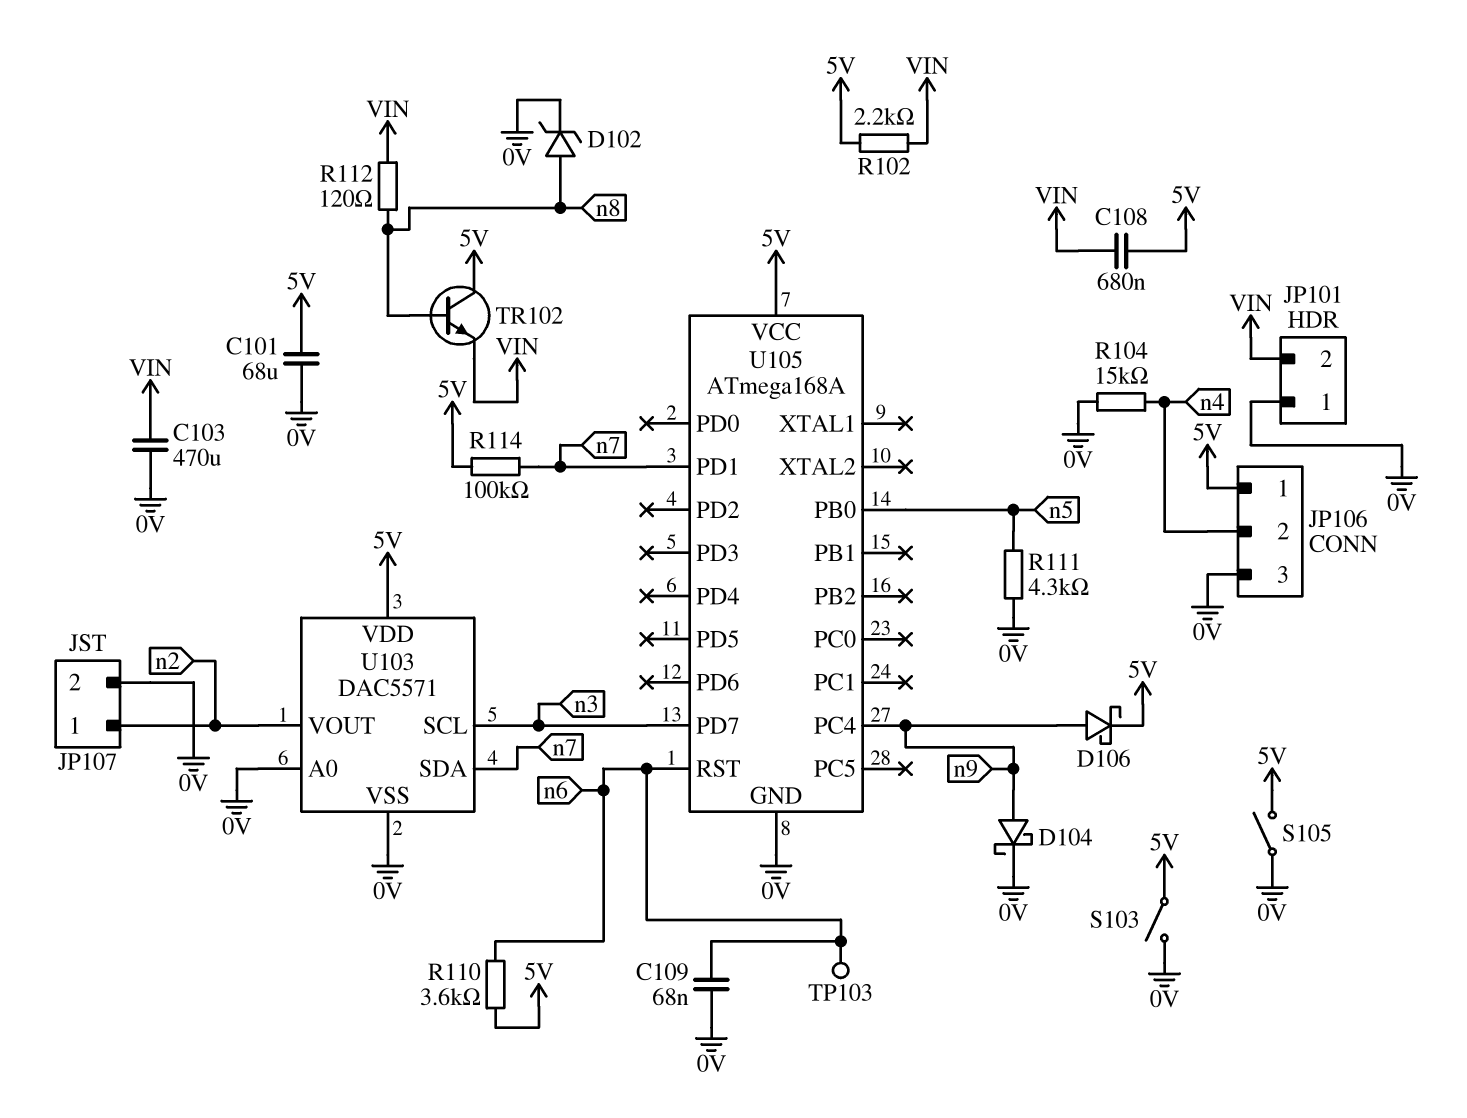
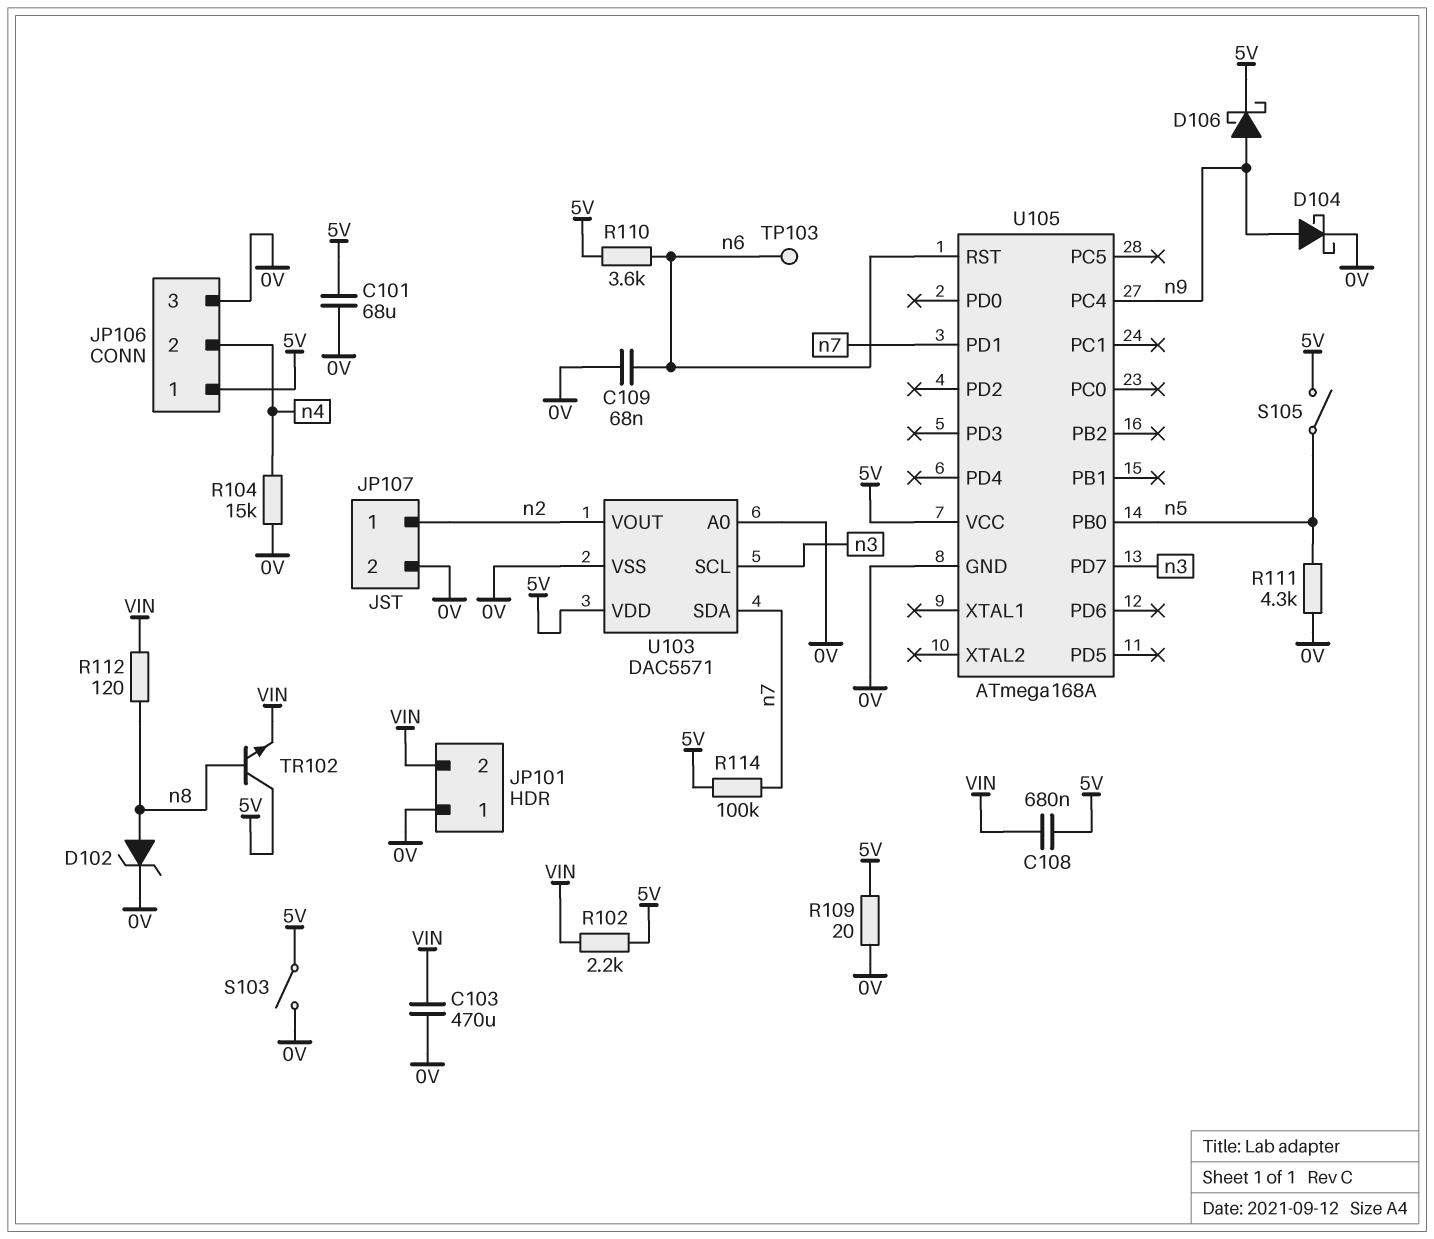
R109: none -> 20 (0V, 5V)
S105: switch (0V, 5V) -> switch (5V, n5)

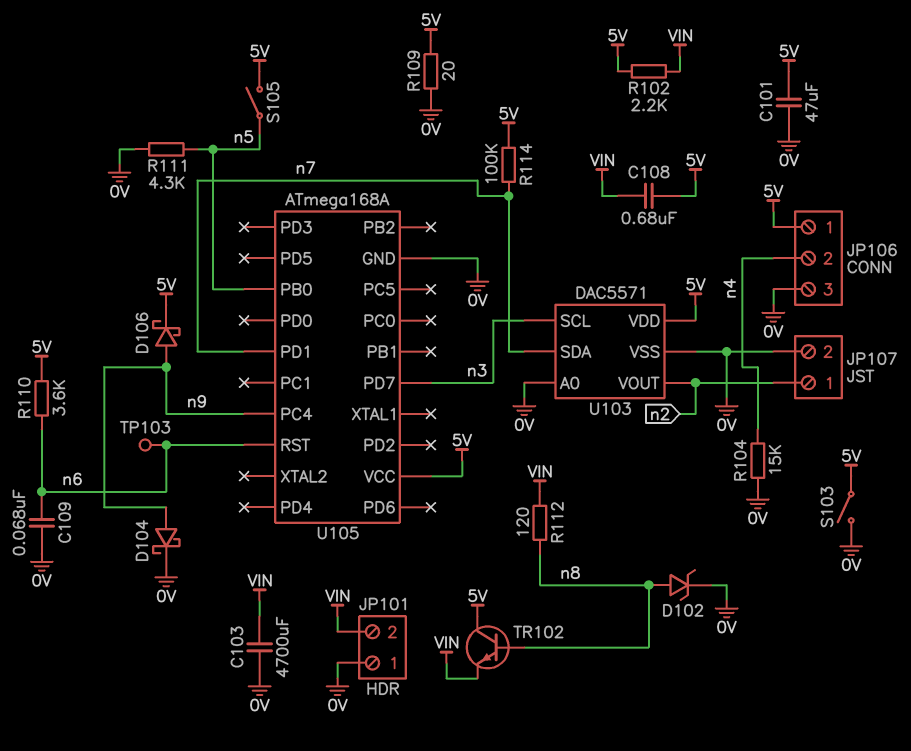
C101: 68uF (0V, 5V) -> 47uF (0V, 5V)
C103: 470uF (0V, VIN) -> 4700uF (0V, VIN)

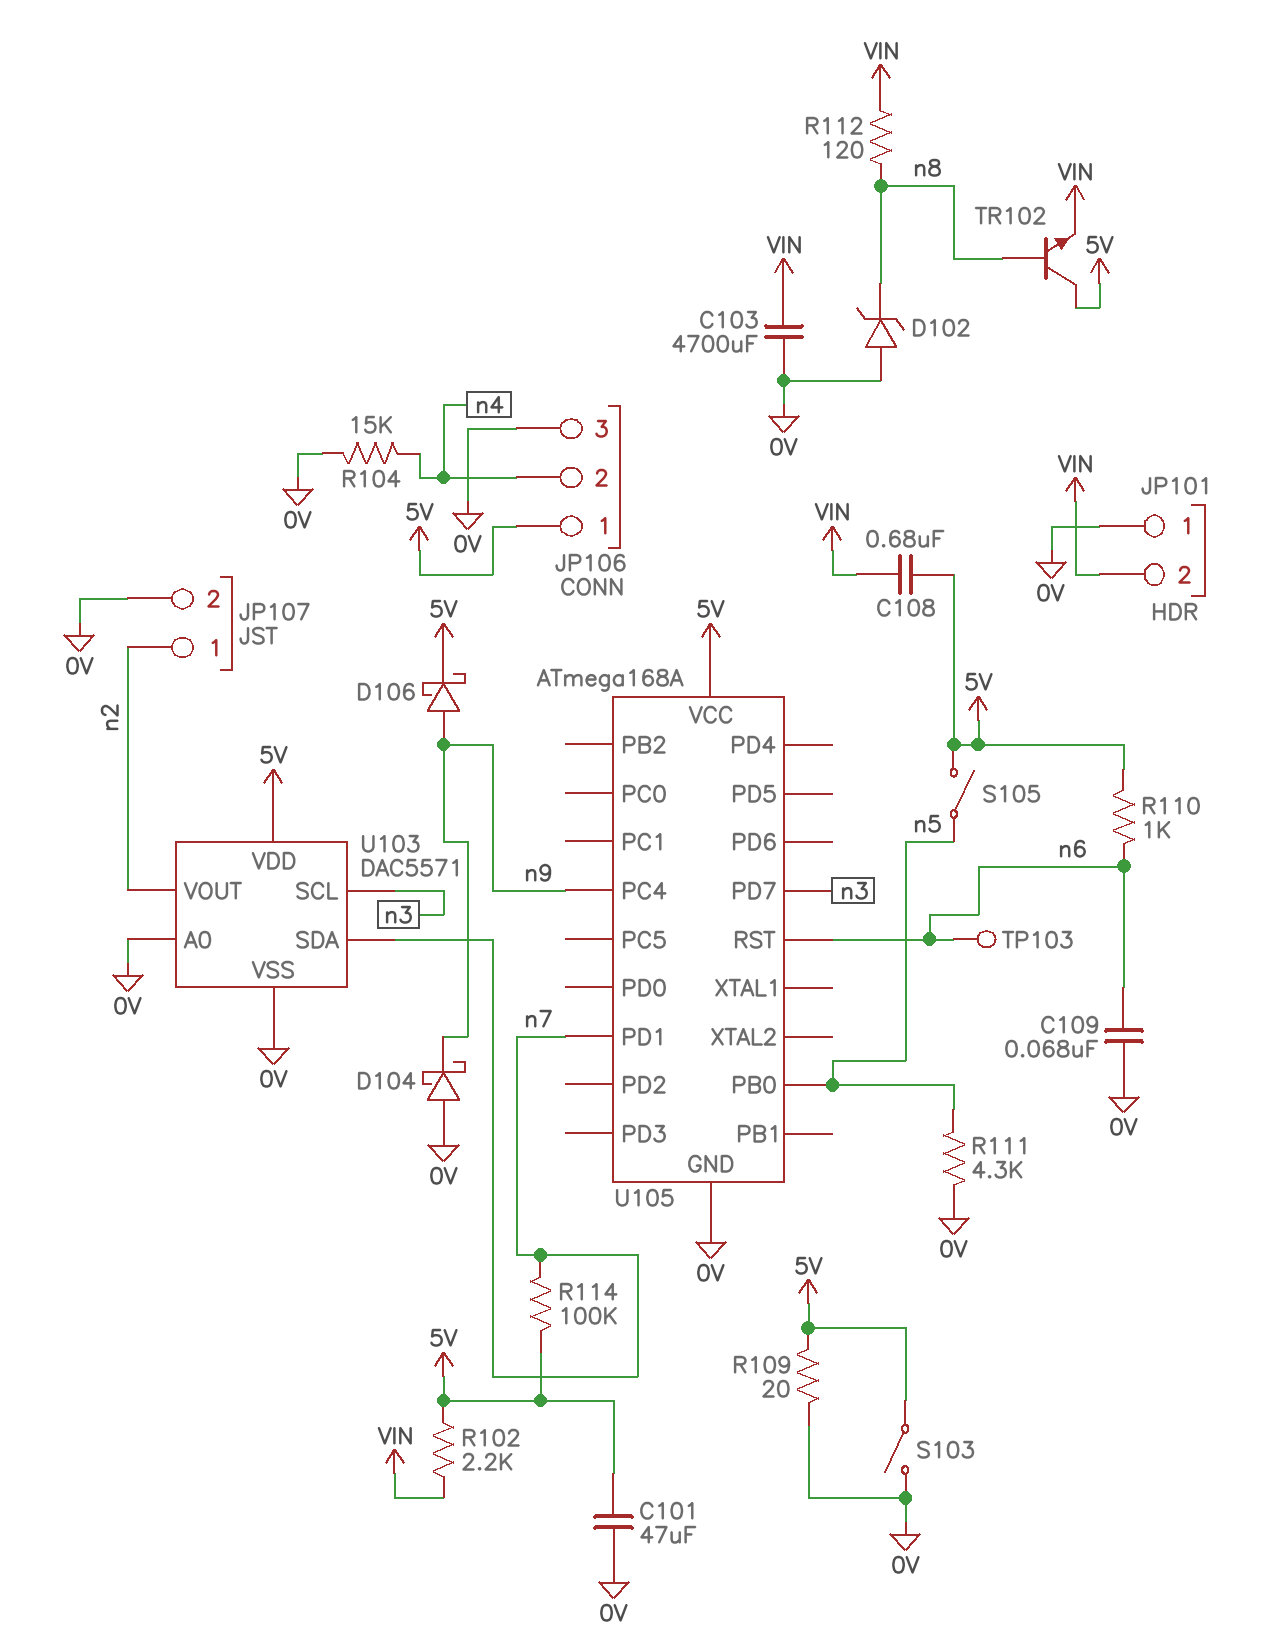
D102: zener (A n8, K 0V) -> zener (A 0V, K n8)
D104: schottky (A n9, K 0V) -> schottky (A 0V, K n9)
R110: 3.6k (5V, n6) -> 1k (5V, n6)

